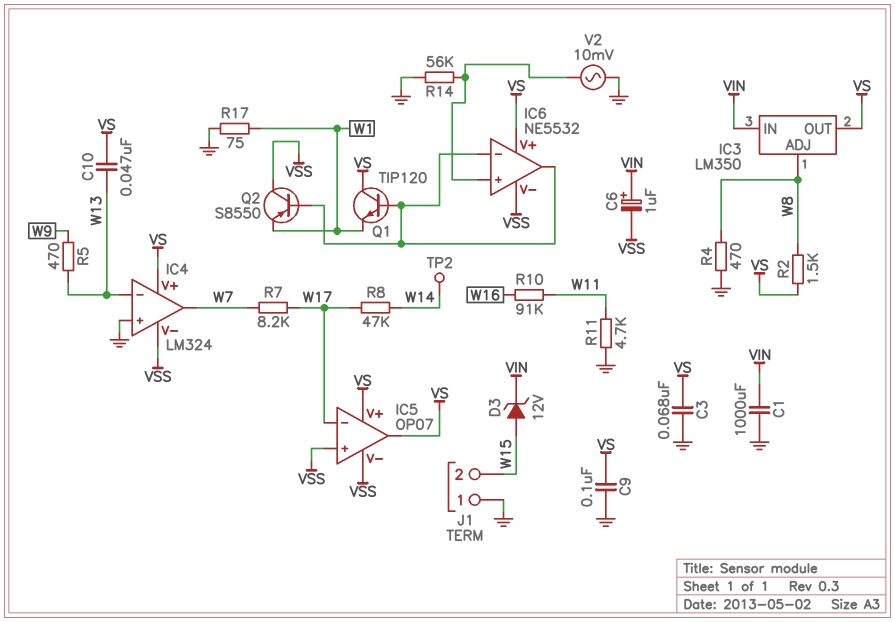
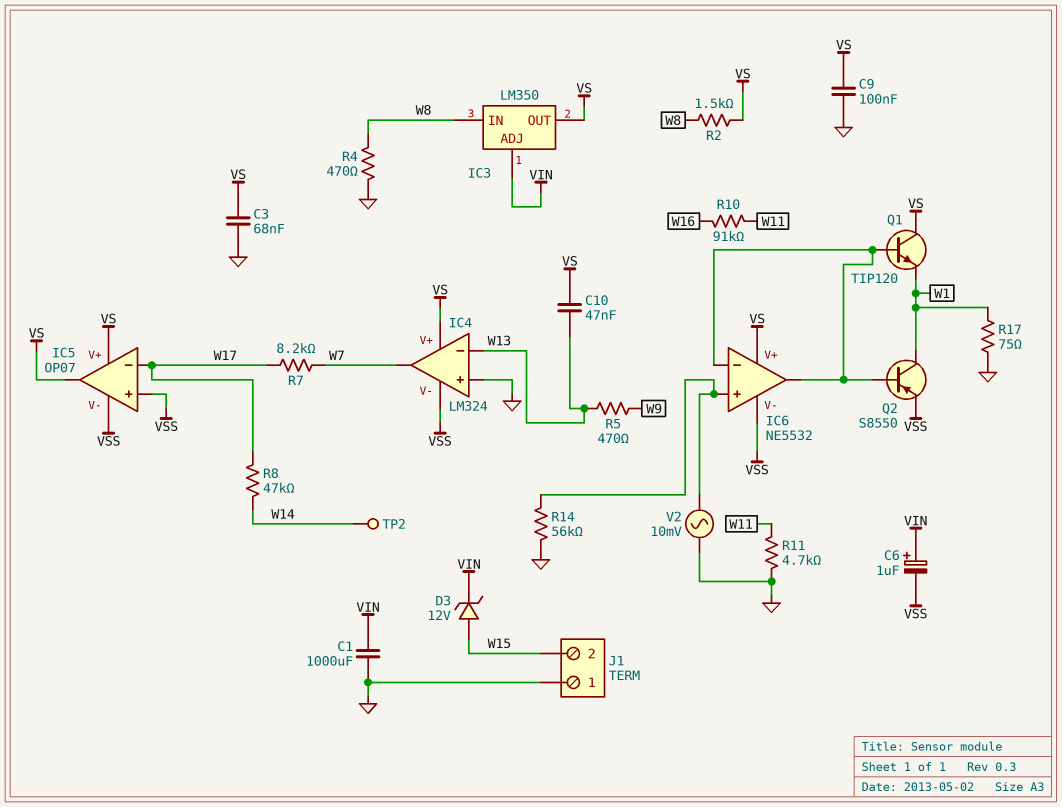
IC3 pin ADJ: W8 -> VIN
IC3 pin IN: VIN -> W8
Q2: PNP S8550 (B IC6/in-, C VSS, E W1) -> PNP S8550 (B IC6/in-, C W1, E VSS)

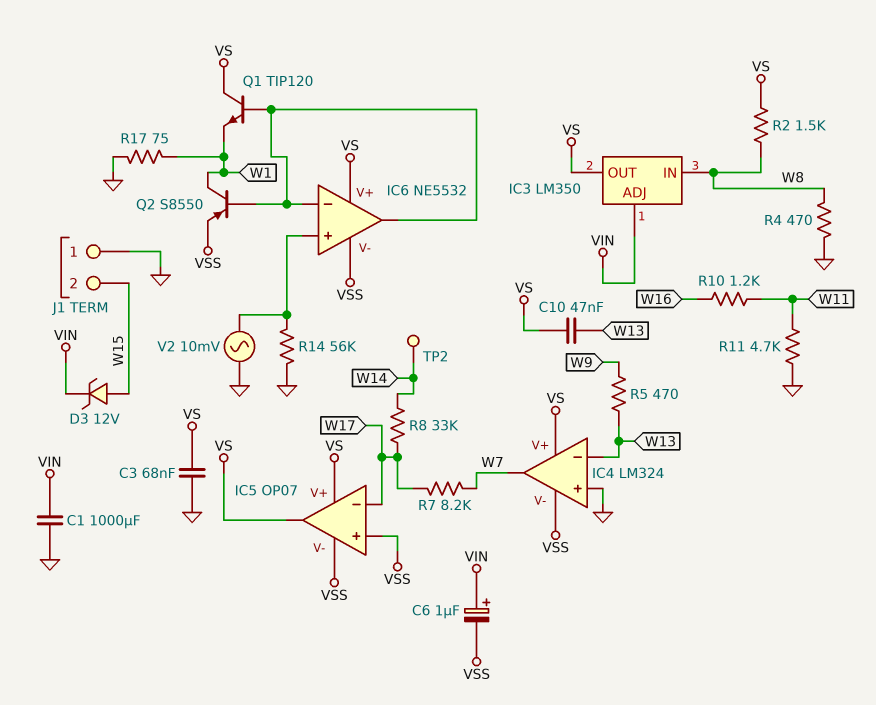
C9: 100nF (GND, VS) -> none
R8: 47k (W14, W17) -> 33k (W14, W17)
R10: 91k (W11, W16) -> 1.2k (W11, W16)

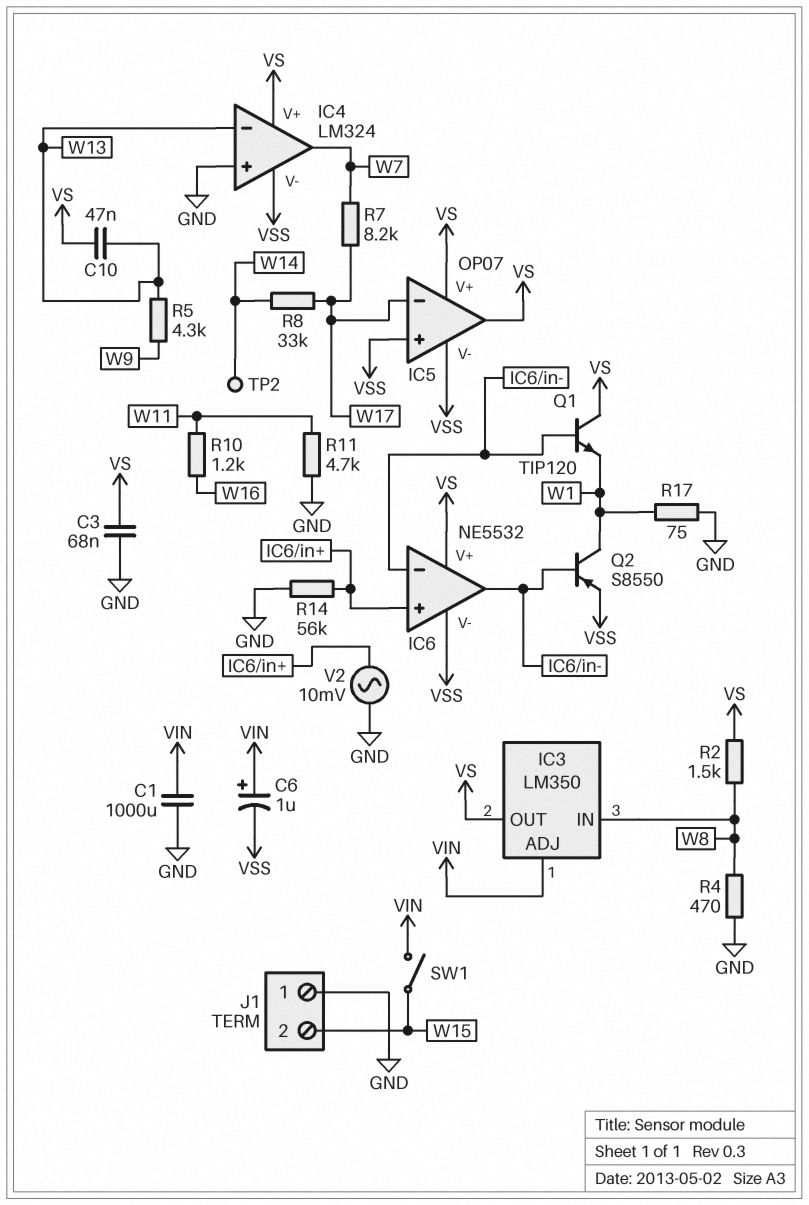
D3: zener 12V (A W15, K VIN) -> none
R5: 470 (W9, W13) -> 4.3k (W9, W13)
SW1: none -> switch (VIN, W15)

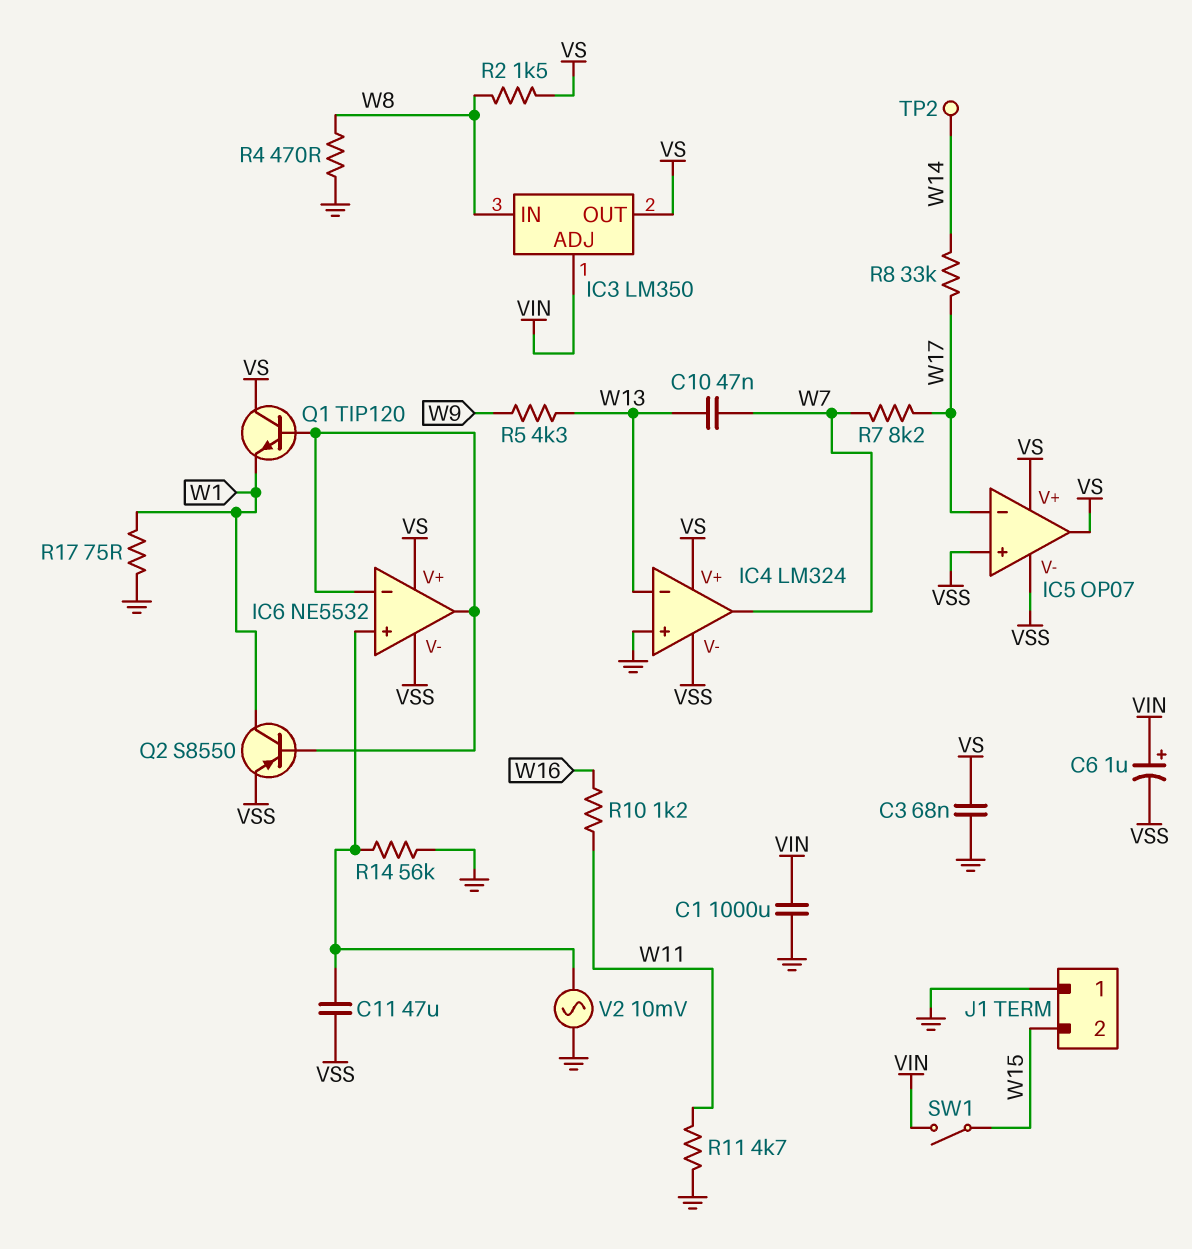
C10: 47nF (VS, W13) -> 47nF (W7, W13)
C11: none -> 47uF (IC6/in+, VSS)

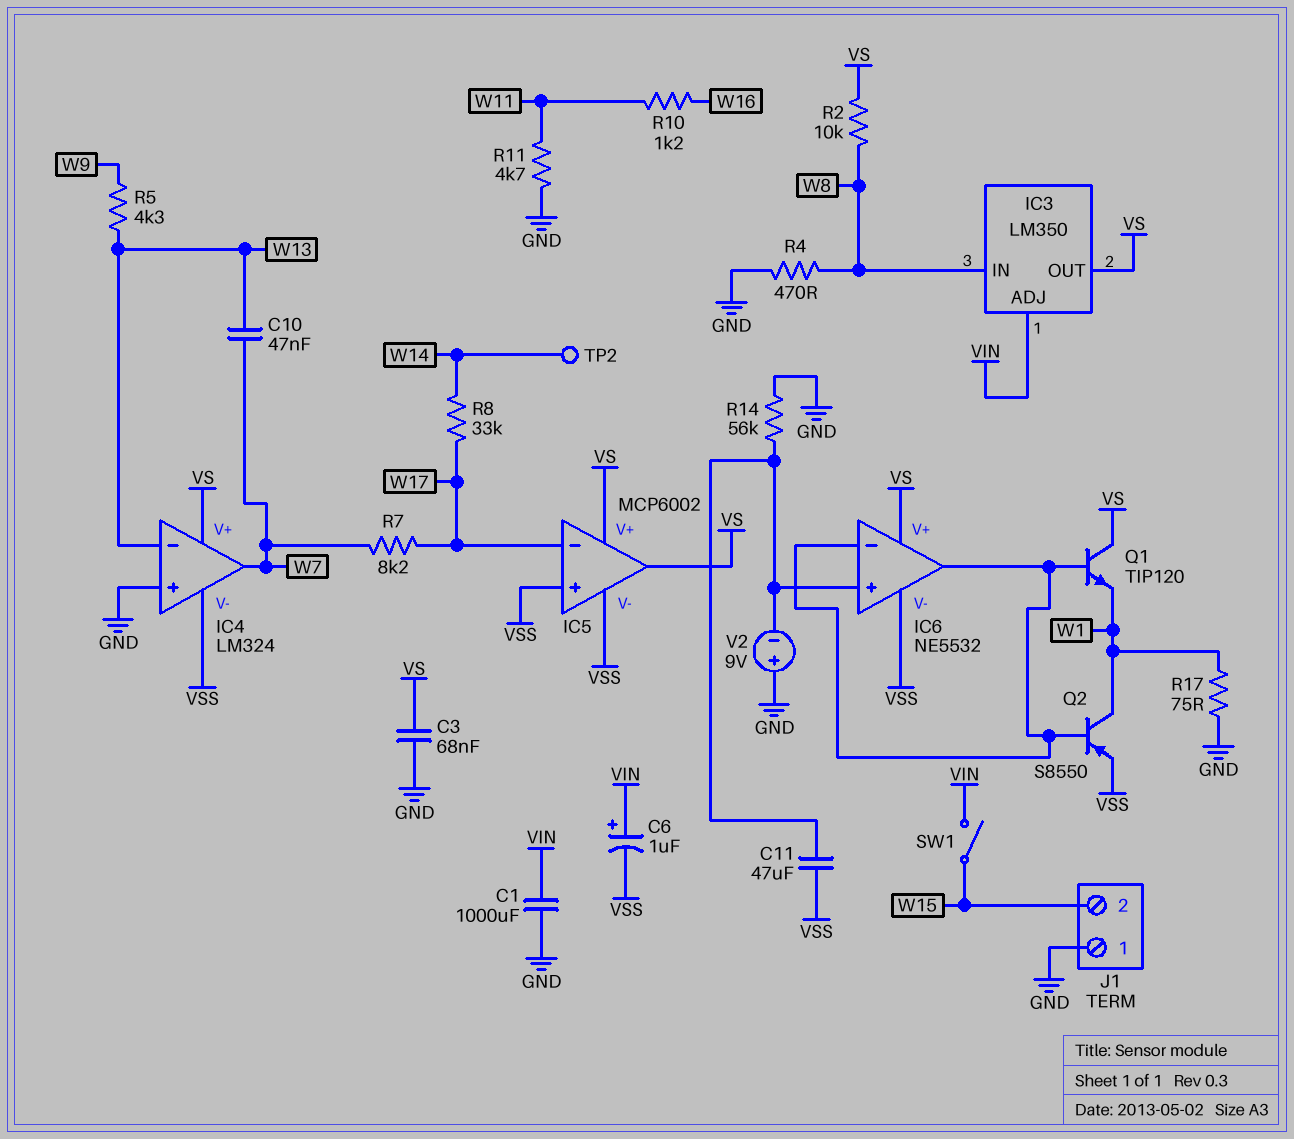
IC5: OP07 -> MCP6002
R2: 1.5k (VS, W8) -> 10k (VS, W8)
V2: AC 10mV (GND, IC6/in+) -> 9V (plus GND, minus IC6/in+)

